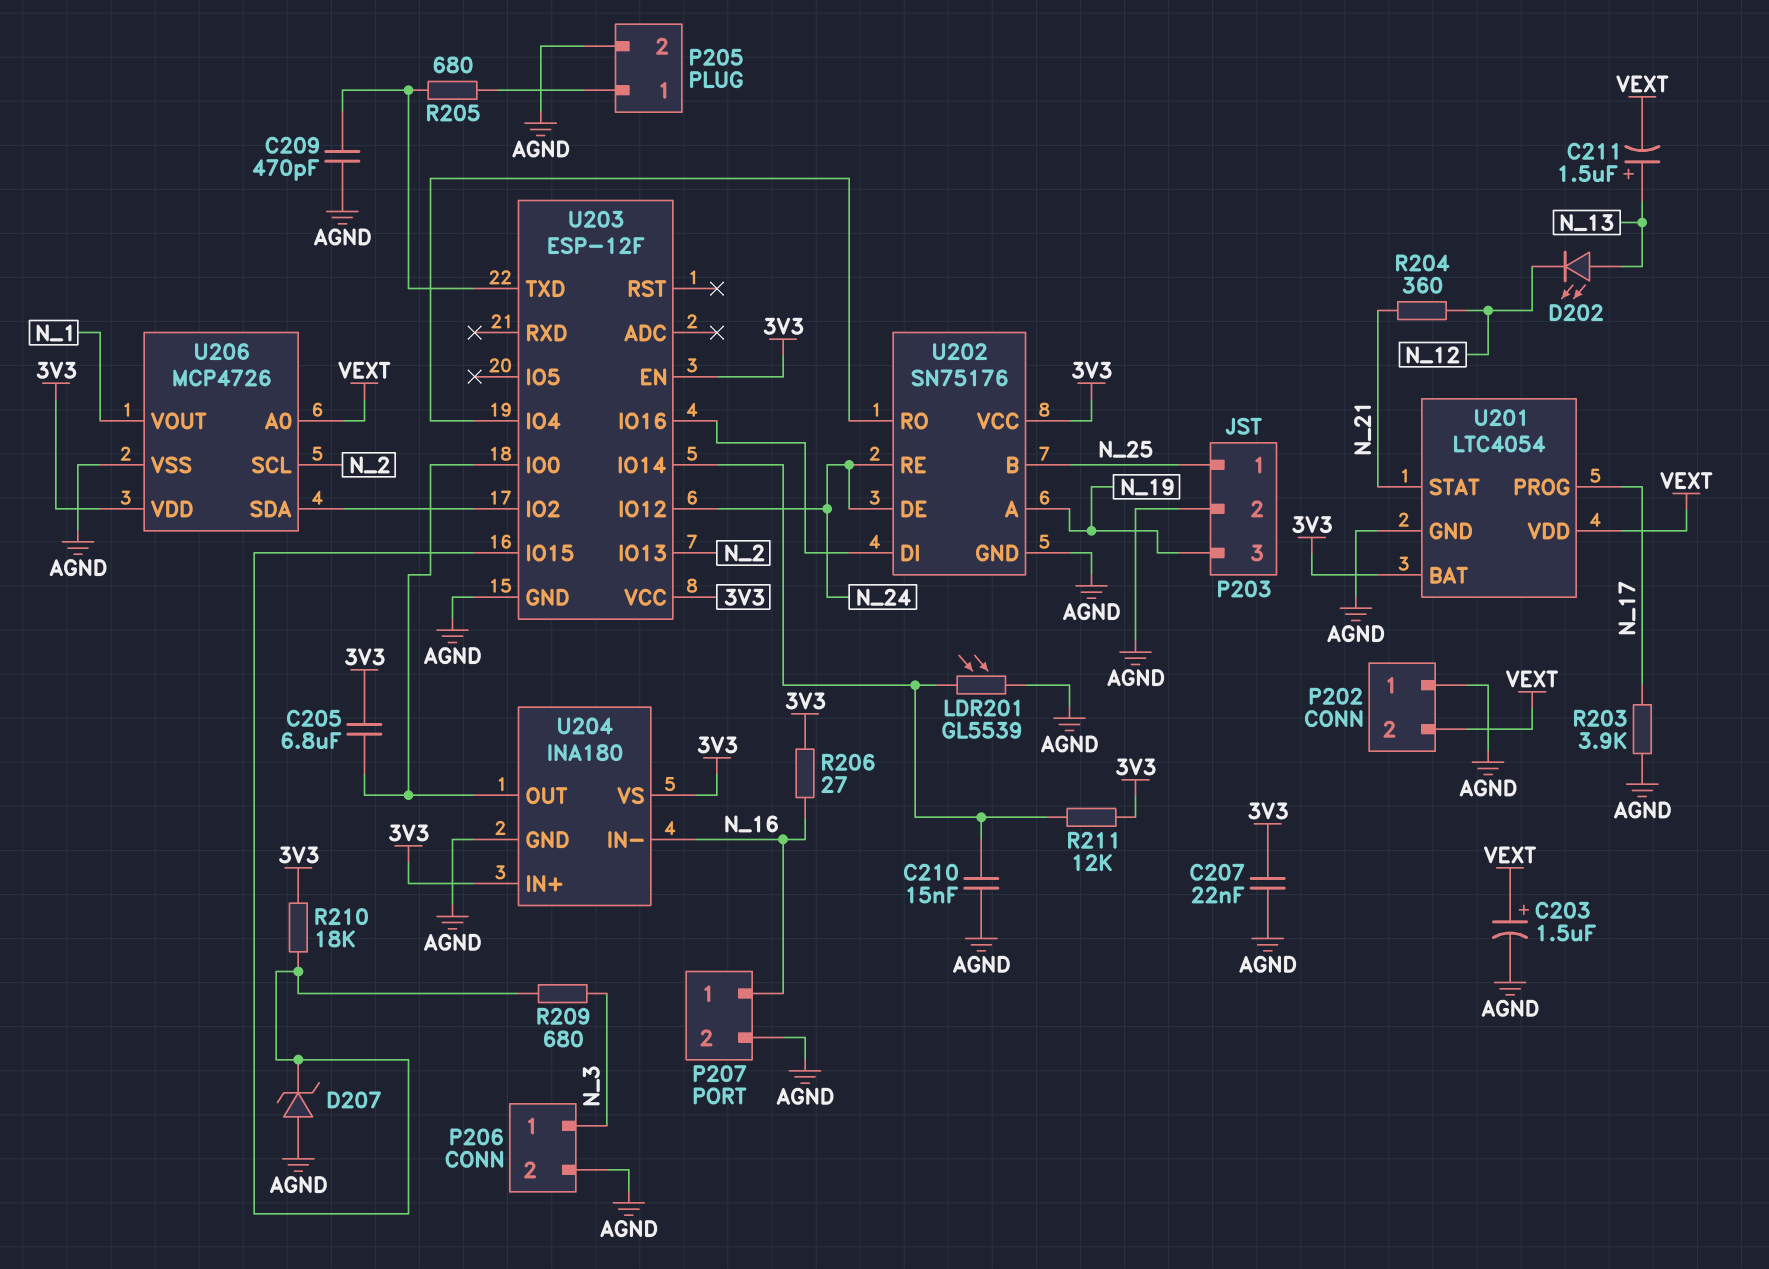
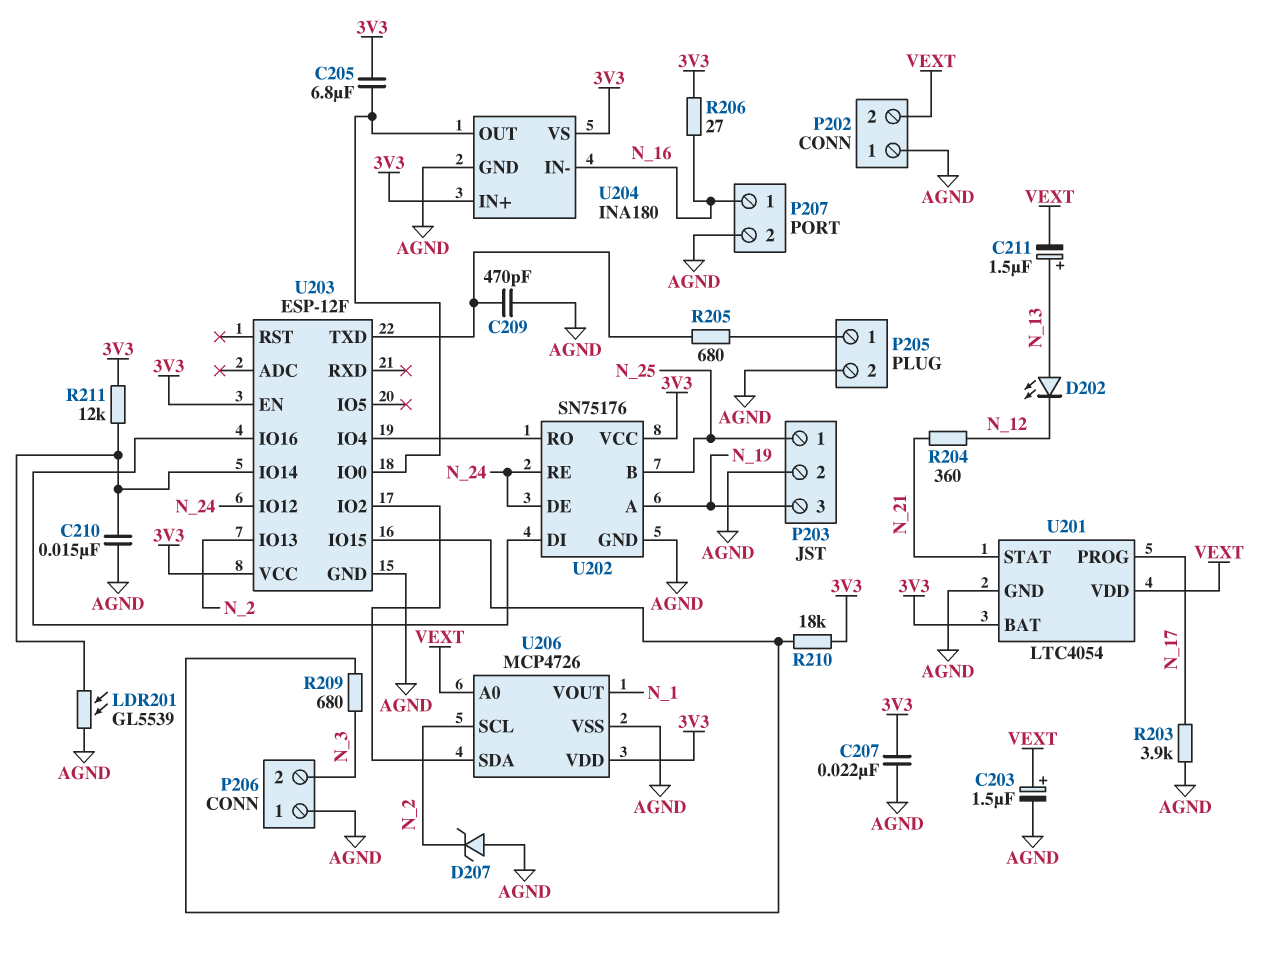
D207: zener (A AGND, K U203/IO15) -> zener (A AGND, K N_2)
P206 pin 1: N_3 -> AGND
P206 pin 2: AGND -> N_3

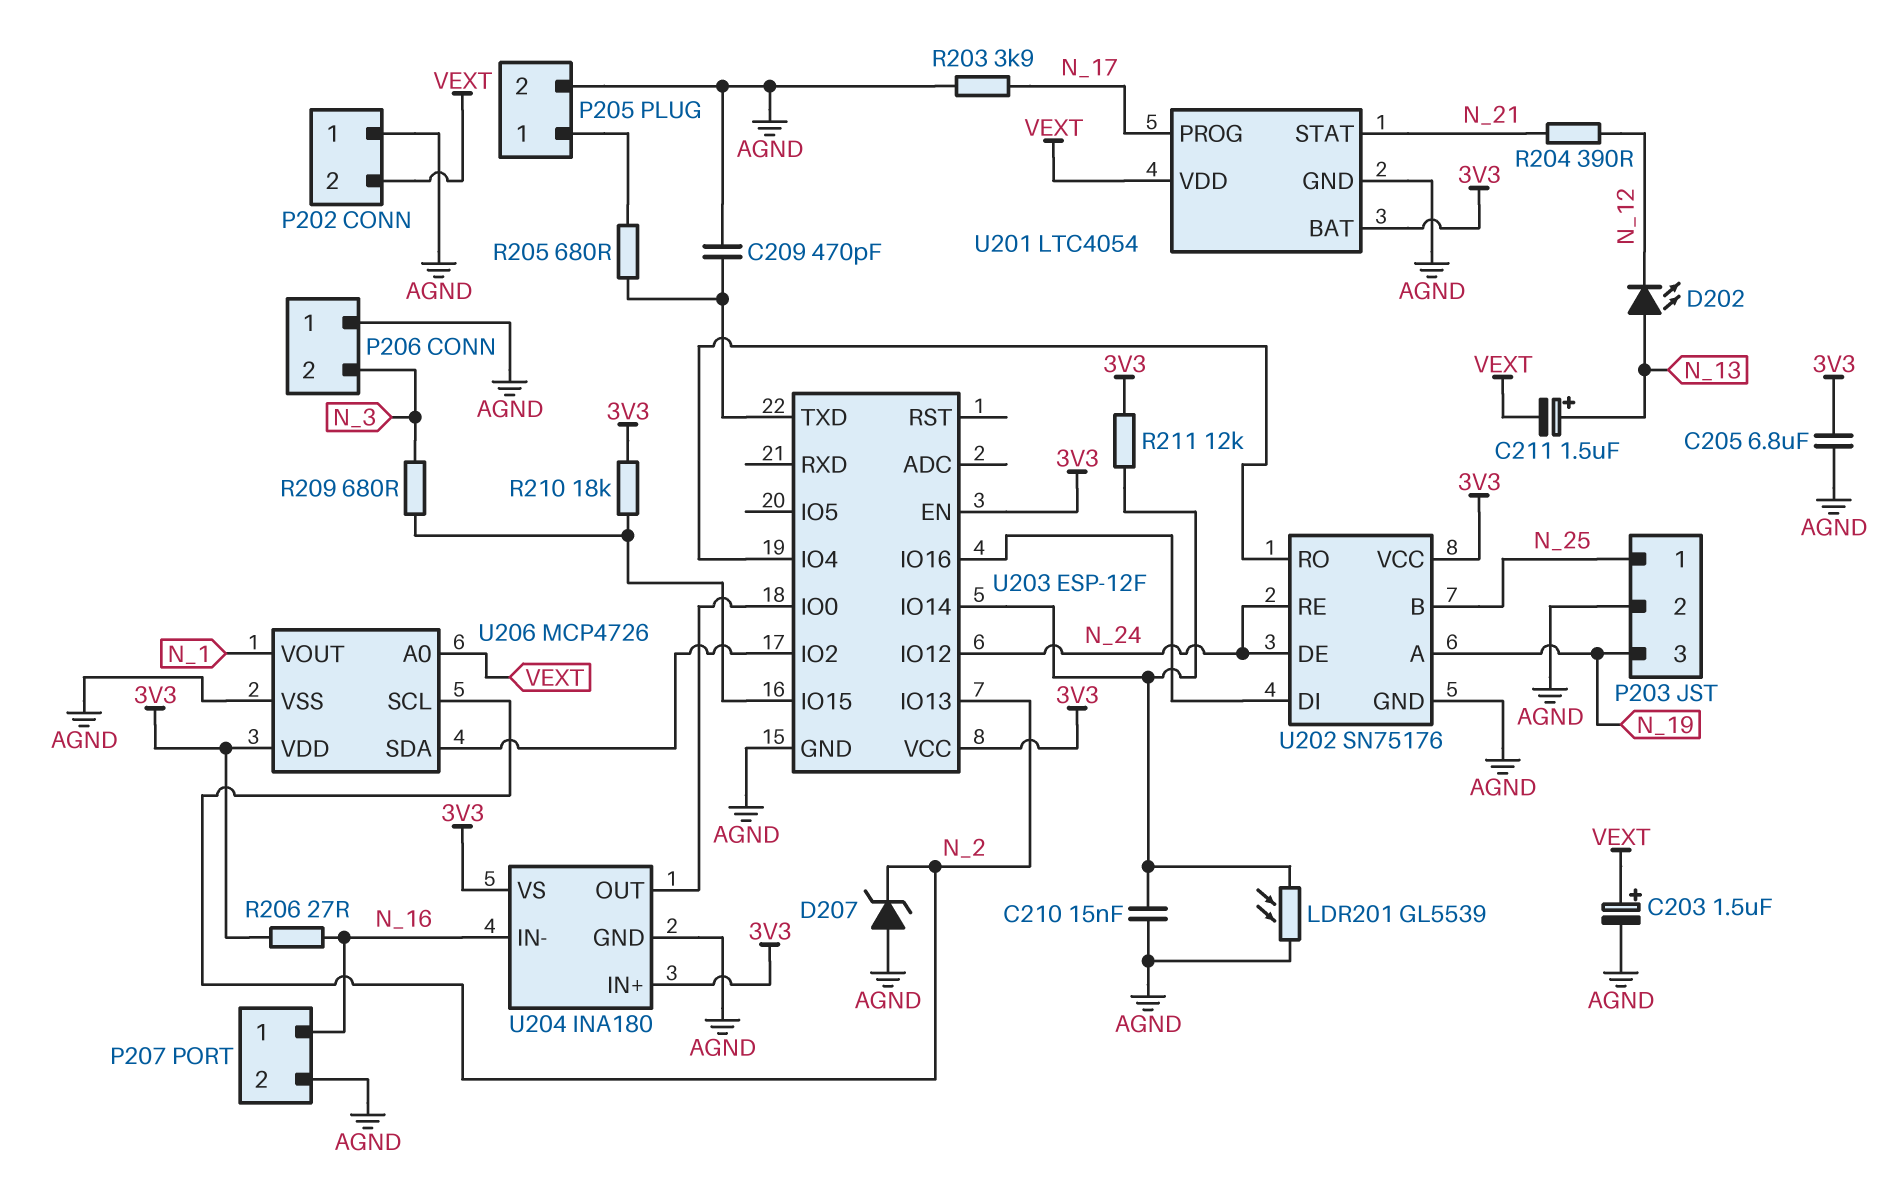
C205: 6.8uF (3V3, U203/IO0) -> 6.8uF (3V3, AGND)
C207: 22nF (3V3, AGND) -> none
R204: 360 (N_12, N_21) -> 390 (N_12, N_21)

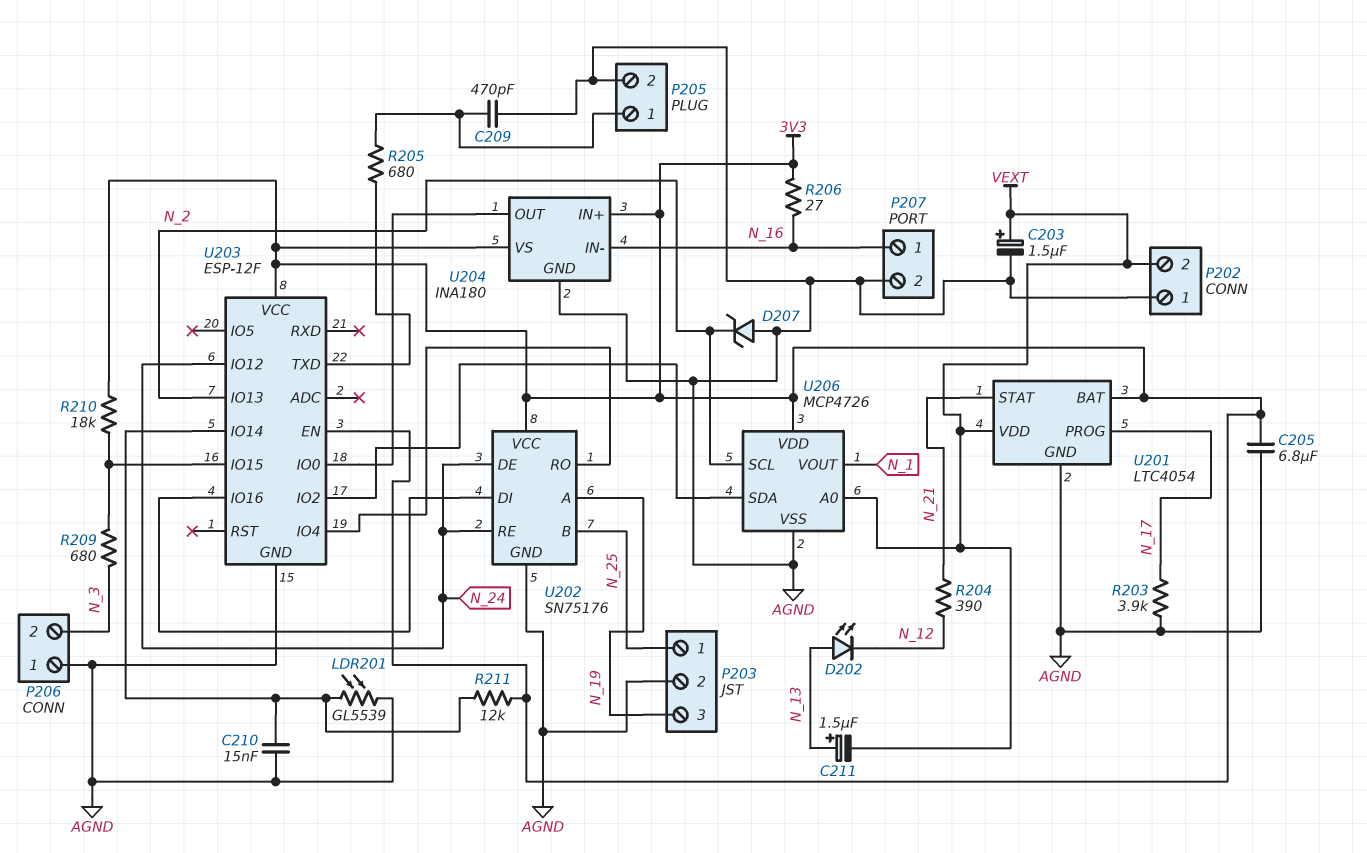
C209: 470pF (AGND, U203/TXD) -> 470pF (AGND, P205/1)

